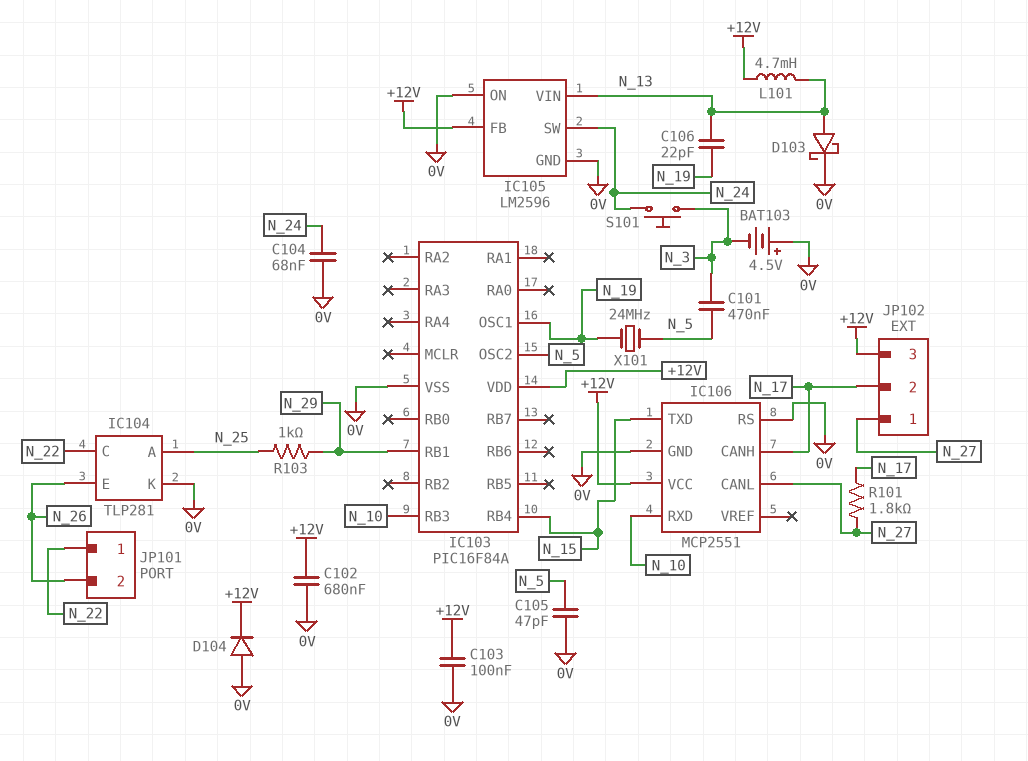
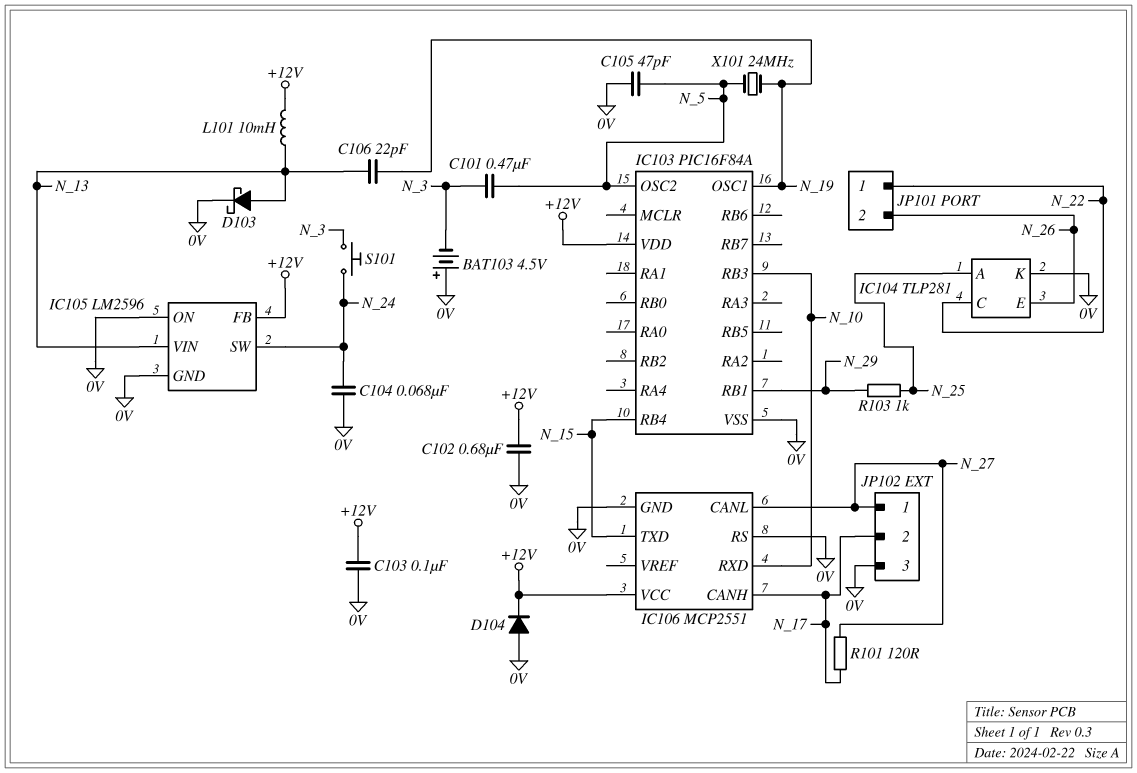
JP102 pin 3: +12V -> 0V
L101: 4.7mH (+12V, N_13) -> 10mH (+12V, N_13)
R101: 1.8k (N_17, N_27) -> 120 (N_17, N_27)

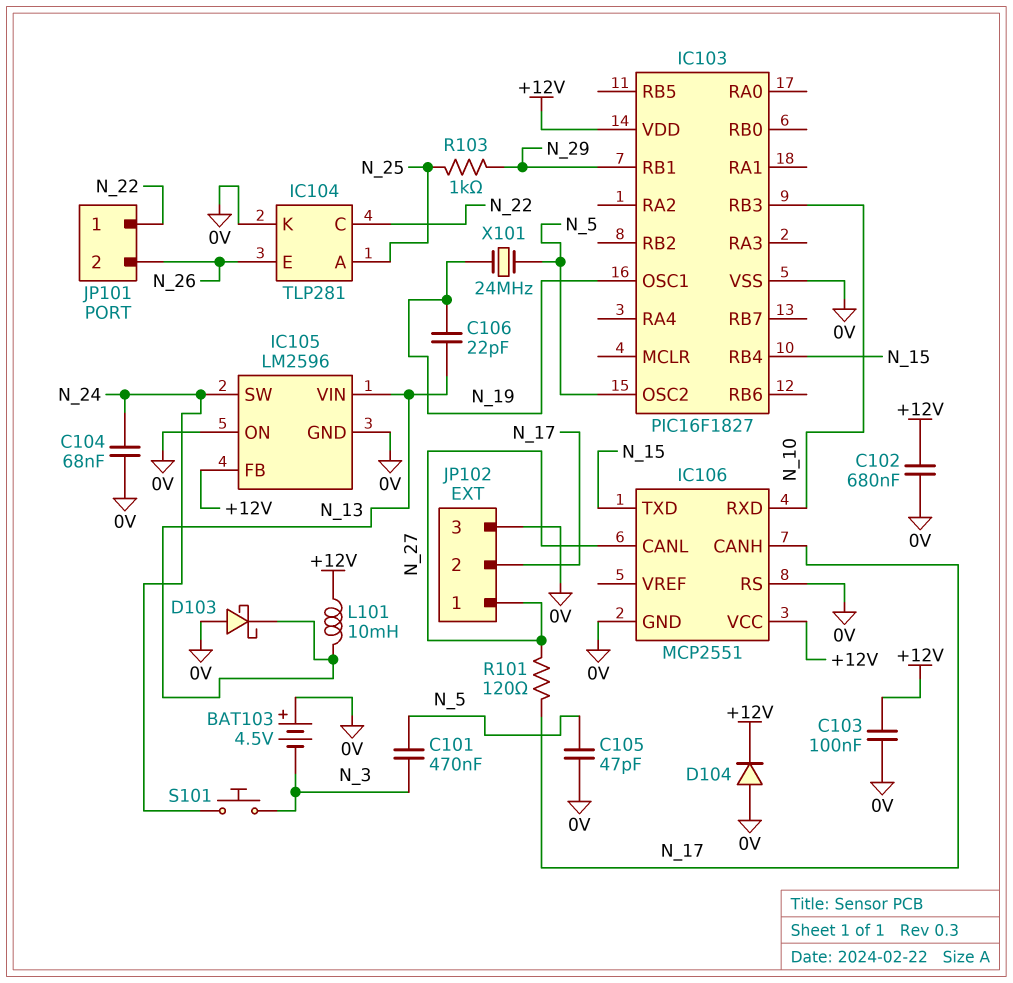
D103: schottky (A N_13, K 0V) -> schottky (A 0V, K N_13)
IC103: PIC16F84A -> PIC16F1827

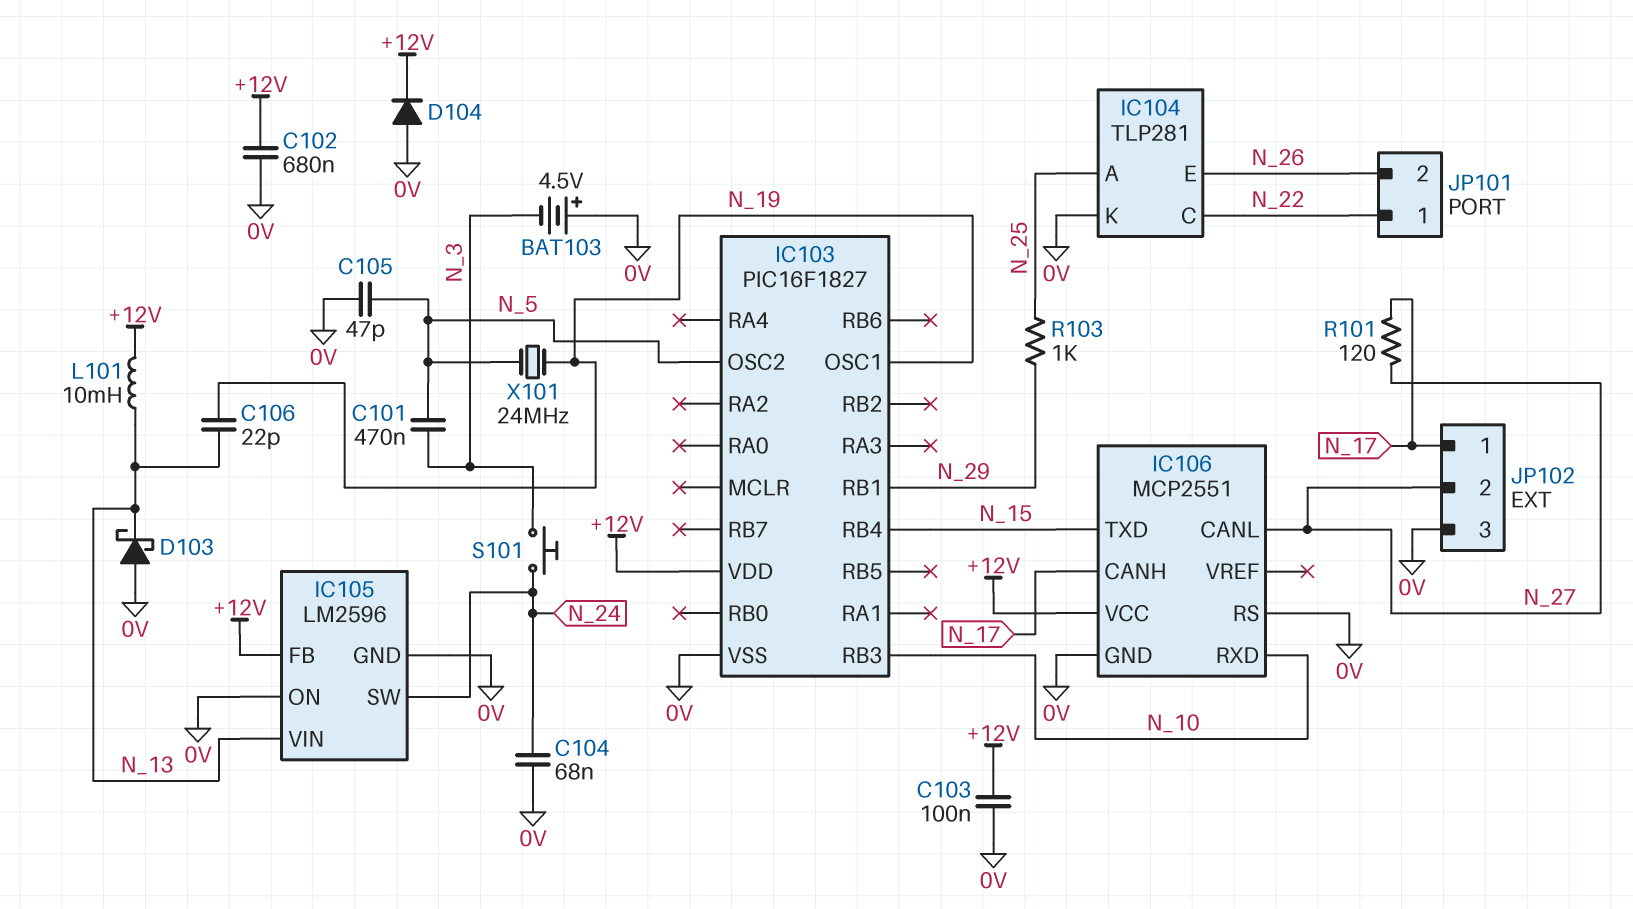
JP102 pin 1: N_27 -> N_17
JP102 pin 2: N_17 -> N_27

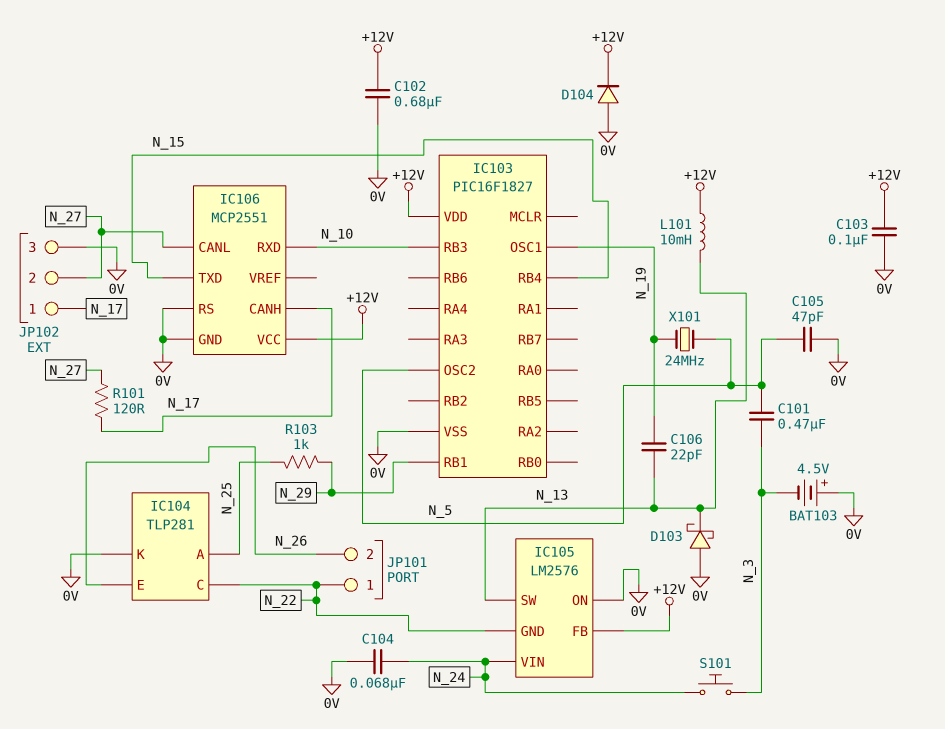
IC105: LM2596 -> LM2576
IC105 pin GND: 0V -> N_22
IC105 pin SW: N_24 -> N_13
IC105 pin VIN: N_13 -> N_24

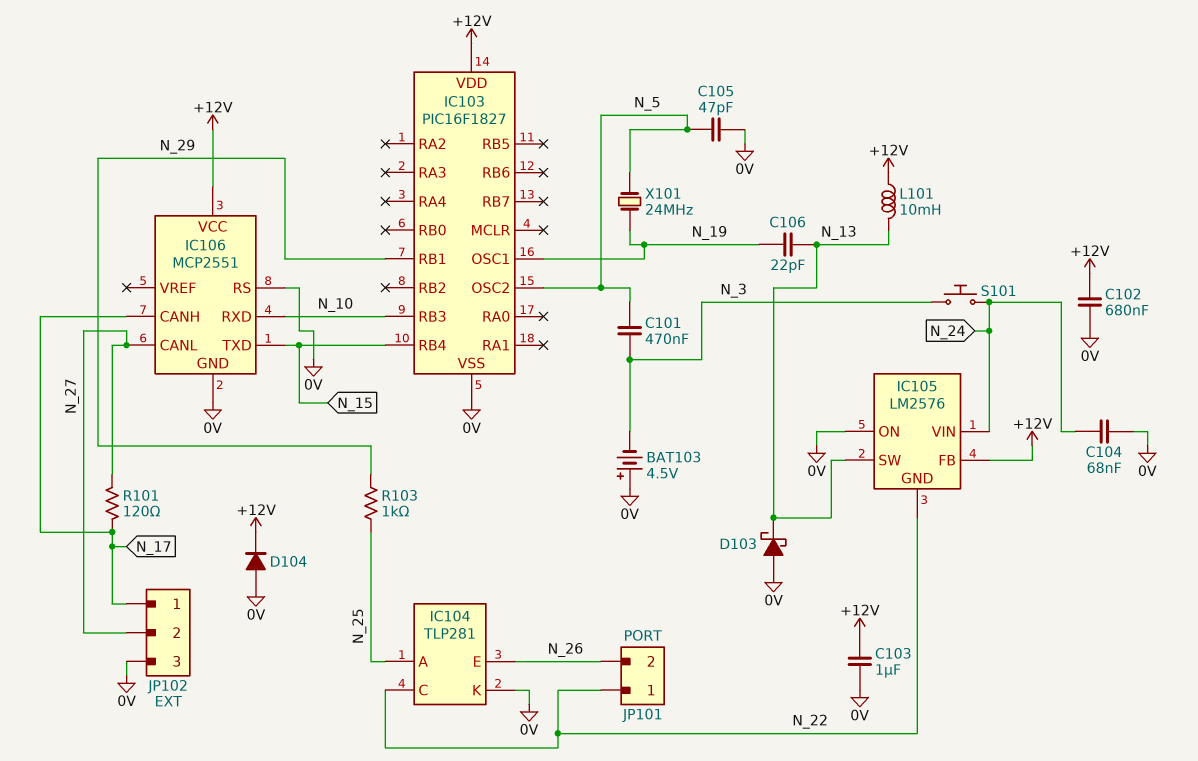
C103: 100nF (+12V, 0V) -> 1uF (+12V, 0V)

